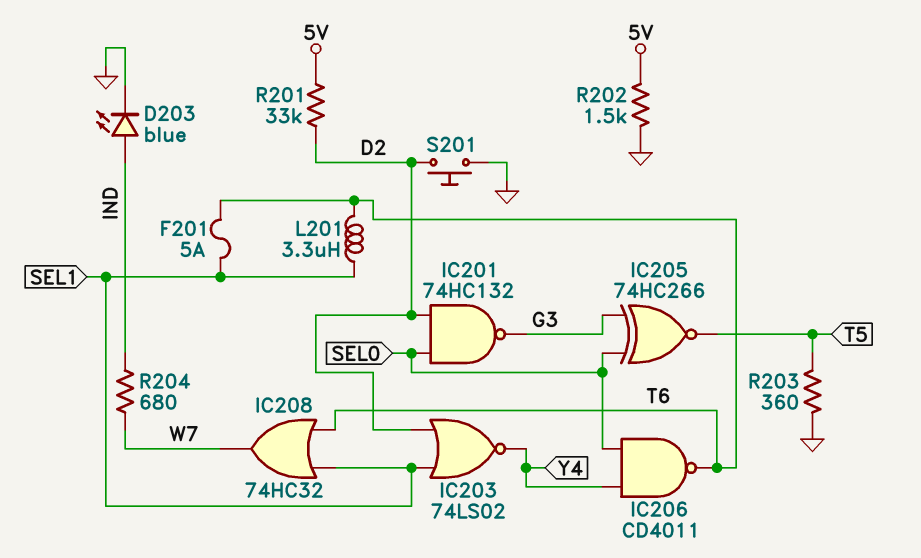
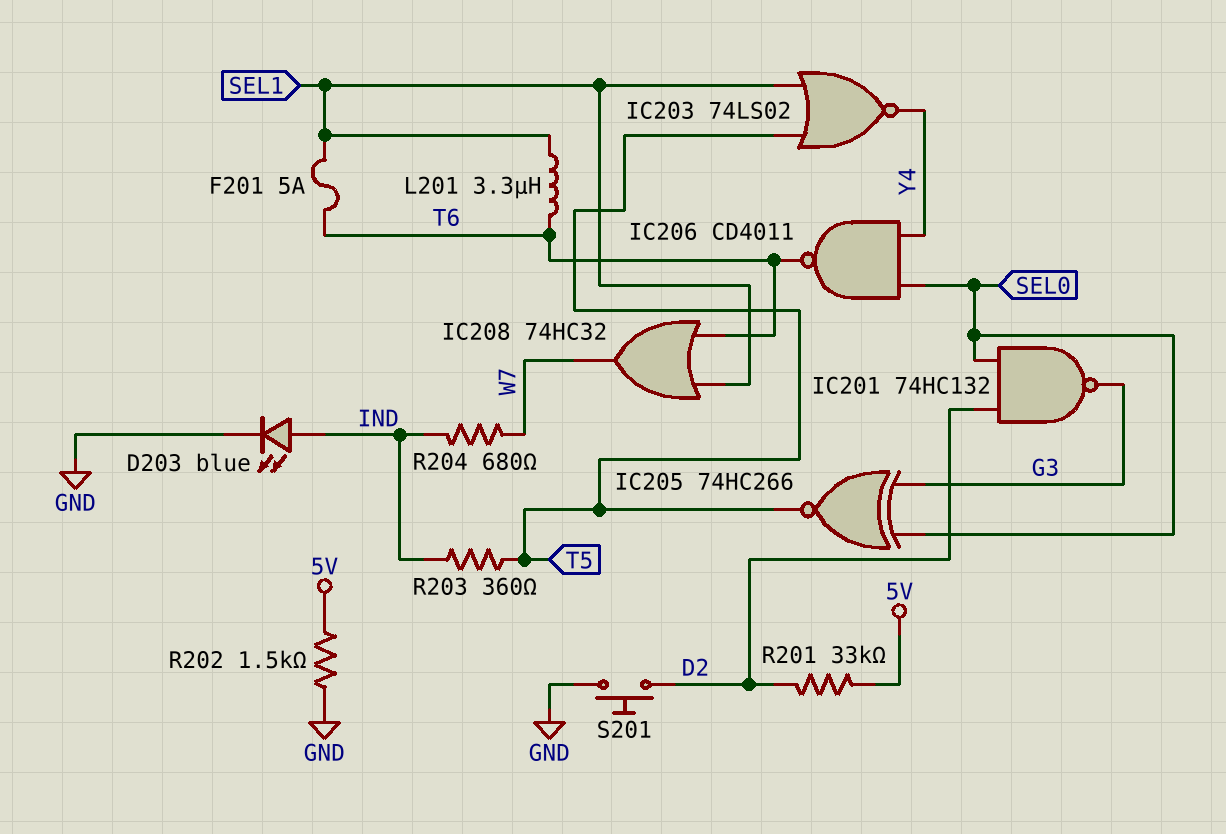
IC203: NOR 74LS02 (in D2, in SEL1, out Y4) -> NOR 74LS02 (in SEL1, in T5, out Y4)
R203: 360 (GND, T5) -> 360 (IND, T5)

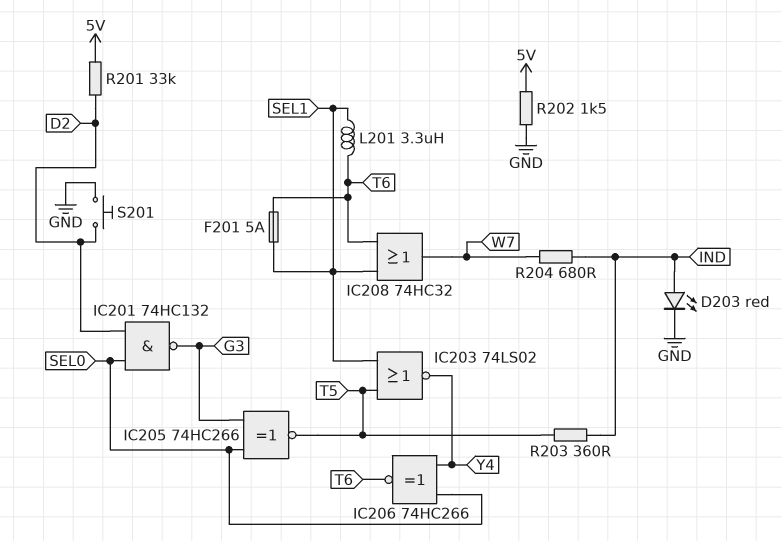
D203: LED blue (A IND, K GND) -> LED red (A IND, K GND)
IC206: NAND CD4011 (in SEL0, in Y4, out T6) -> XNOR 74HC266 (in SEL0, in Y4, out T6)

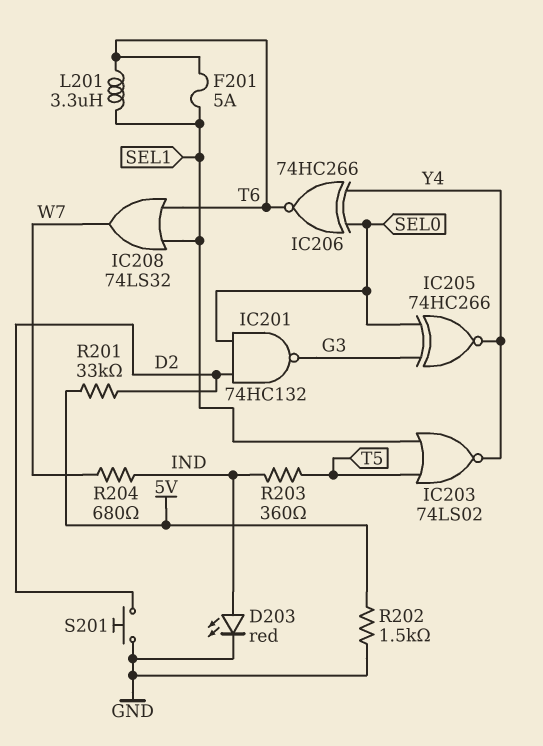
IC205: XNOR 74HC266 (in G3, in SEL0, out T5) -> XNOR 74HC266 (in G3, in SEL0, out Y4)
IC208: OR 74HC32 (in SEL1, in T6, out W7) -> OR 74LS32 (in SEL1, in T6, out W7)

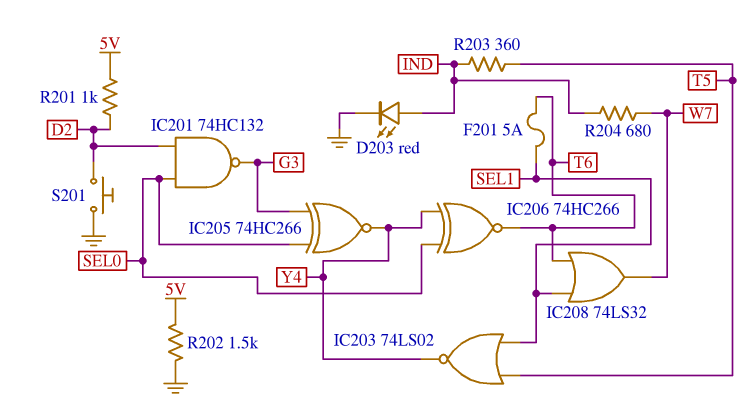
L201: 3.3uH (SEL1, T6) -> none
R201: 33k (5V, D2) -> 1k (5V, D2)

